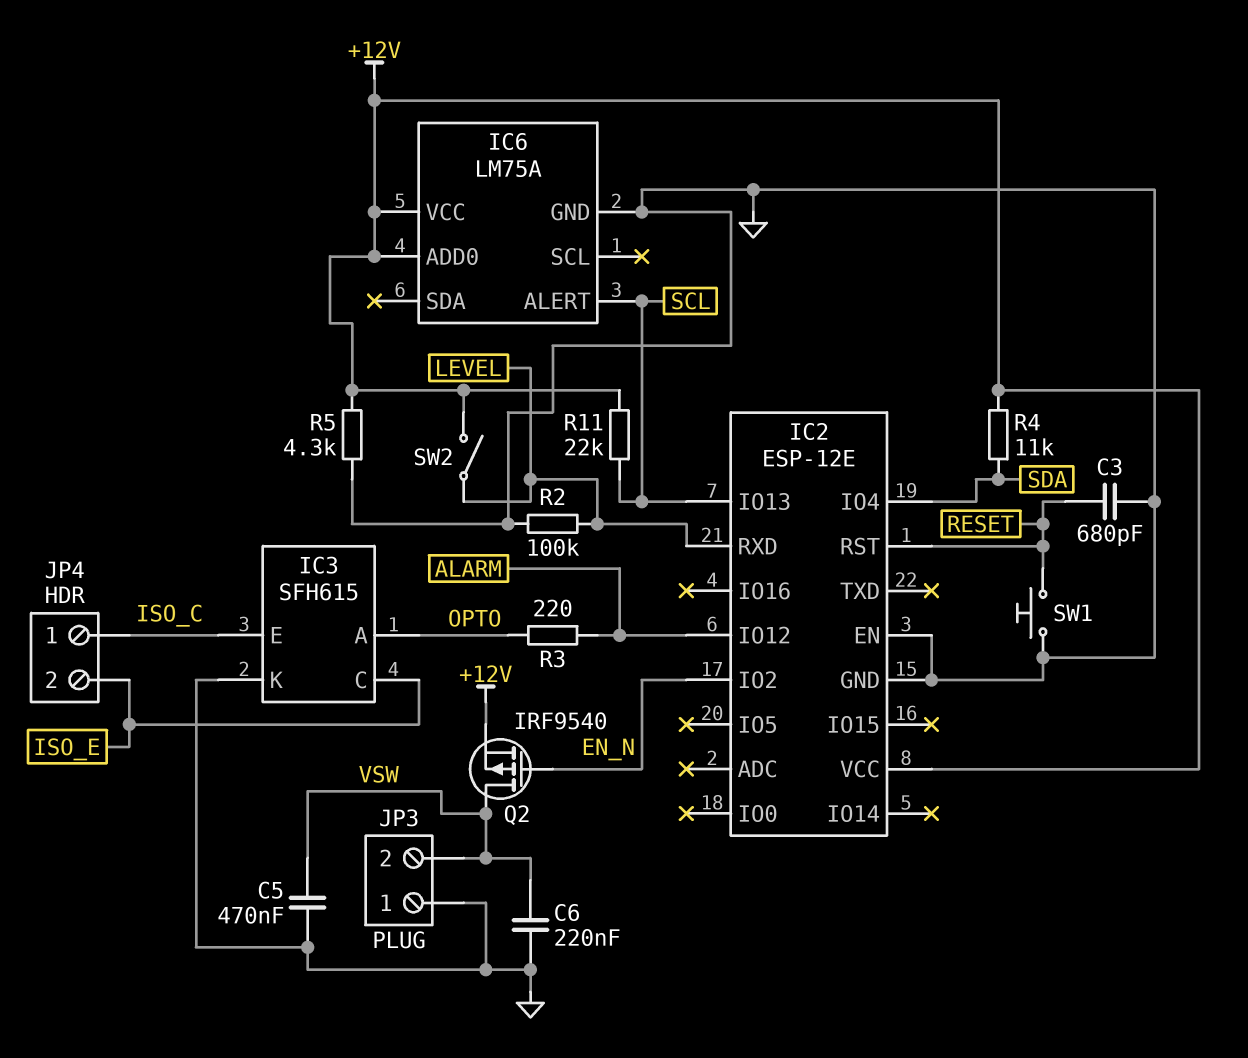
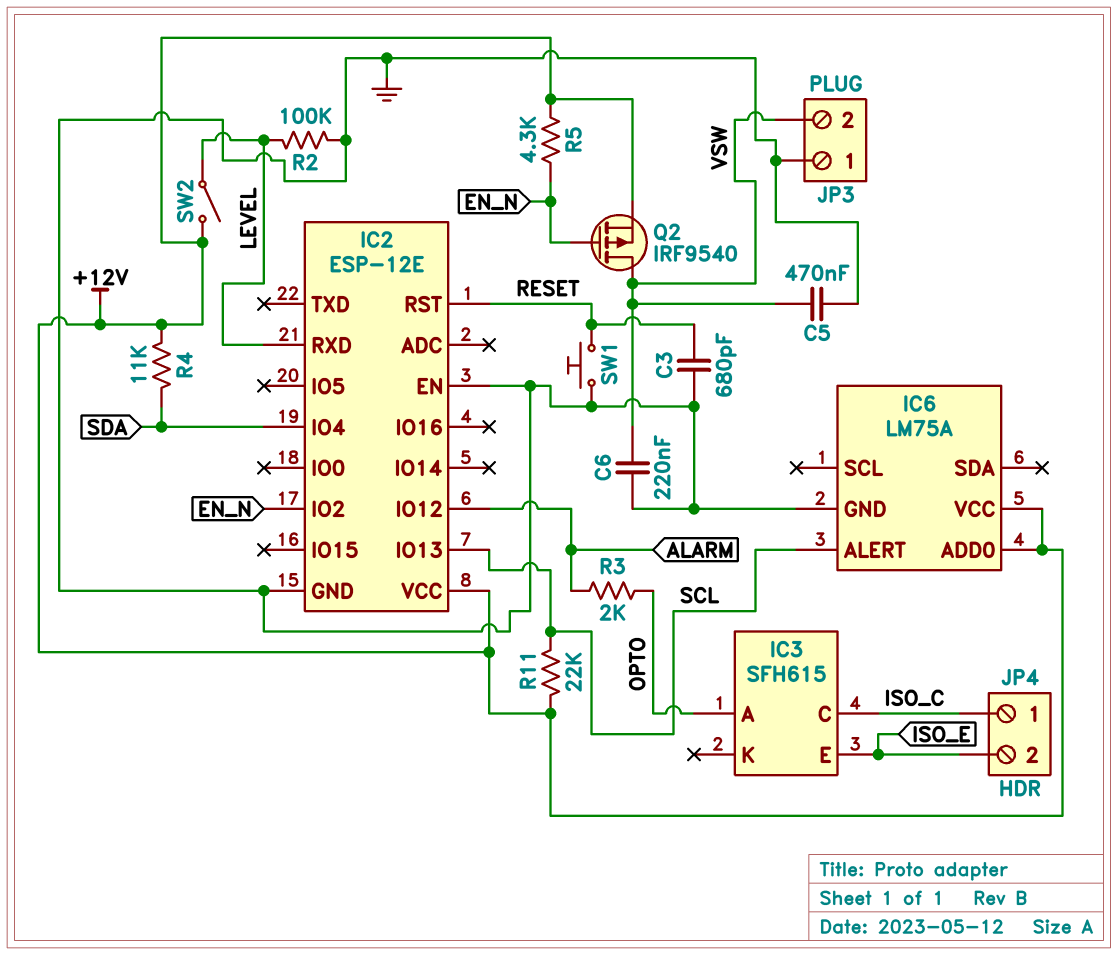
IC3 pin C: ISO_E -> ISO_C
IC3 pin E: ISO_C -> ISO_E
IC3 pin K: GND -> none
R3: 220 (ALARM, OPTO) -> 2k (ALARM, OPTO)
R5: 4.3k (+12V, GND) -> 4.3k (+12V, EN_N)

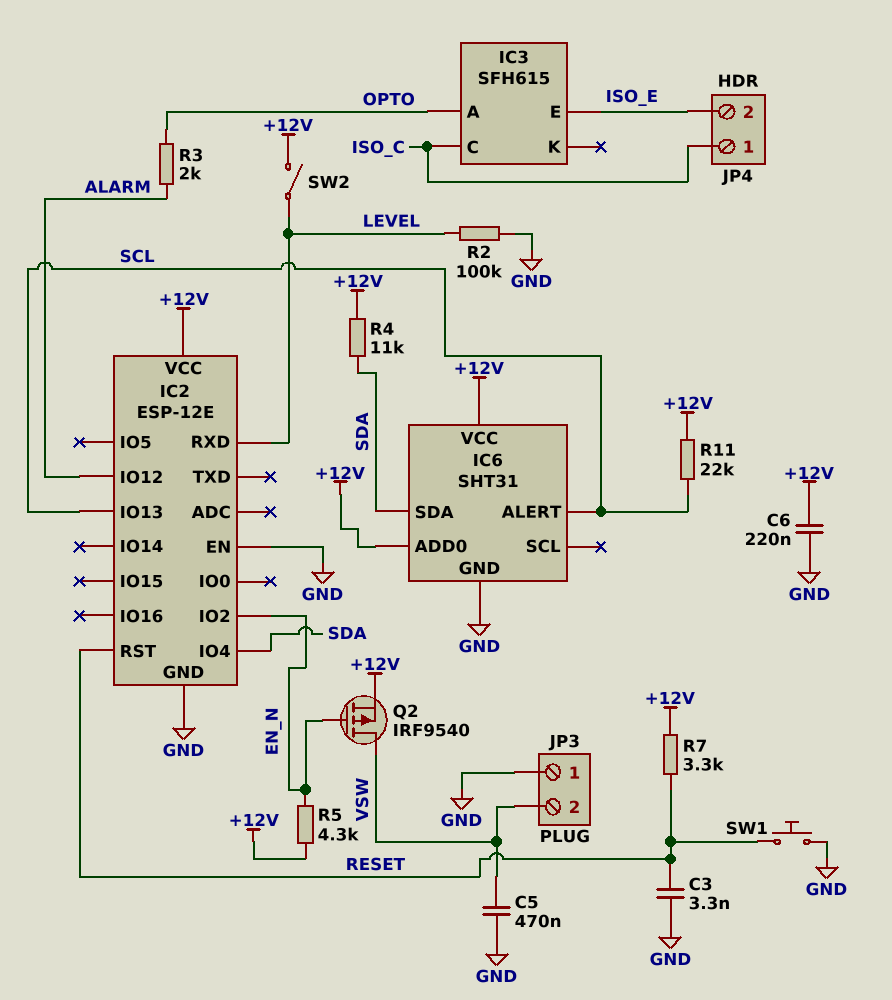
C3: 680pF (GND, RESET) -> 3.3nF (GND, RESET)
C6: 220nF (GND, VSW) -> 220nF (+12V, GND)
IC6: LM75A -> SHT31
IC6 pin SDA: none -> SDA
R7: none -> 3.3k (+12V, RESET)

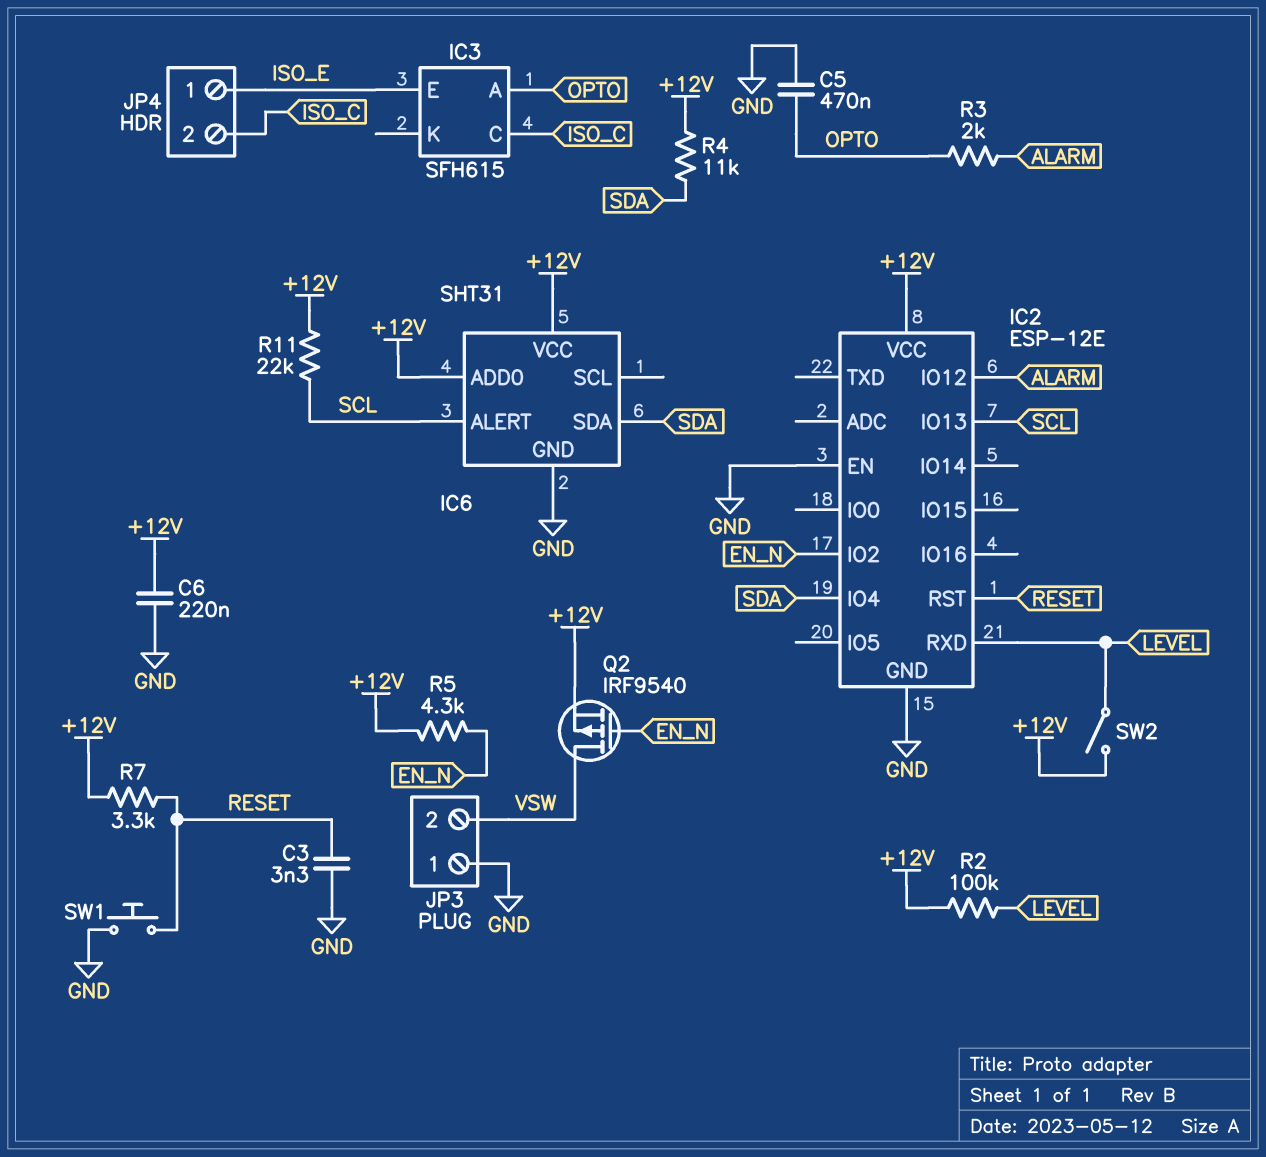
C5: 470nF (GND, VSW) -> 470nF (GND, OPTO)
JP4 pin 1: ISO_C -> ISO_E
JP4 pin 2: ISO_E -> ISO_C
R2: 100k (GND, LEVEL) -> 100k (+12V, LEVEL)

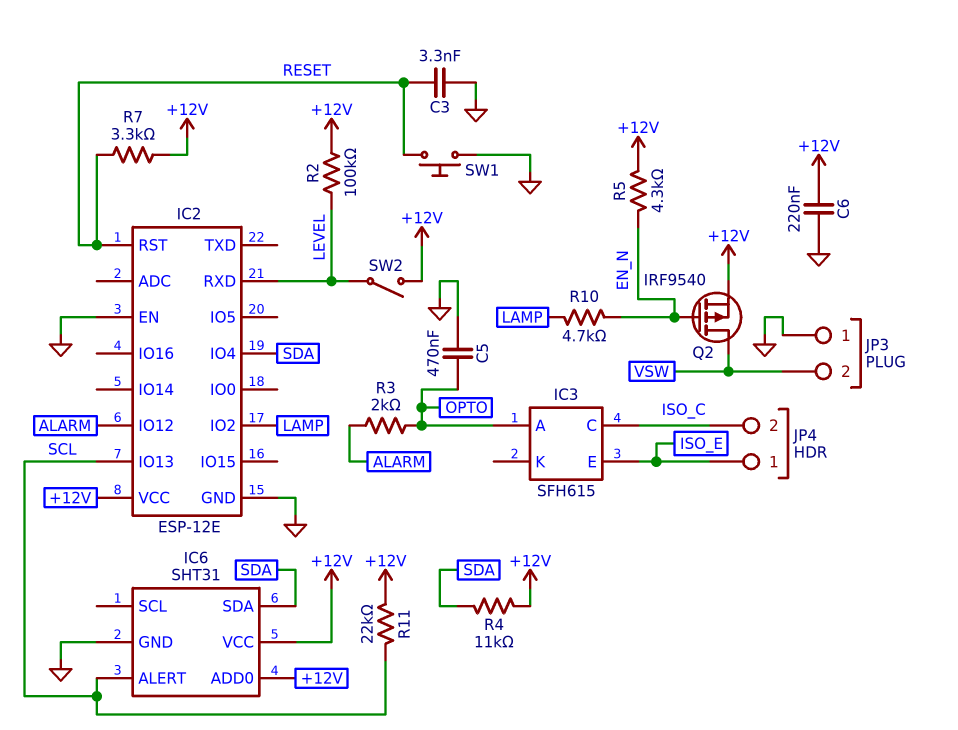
IC2 pin IO2: EN_N -> LAMP
R10: none -> 4.7k (EN_N, LAMP)

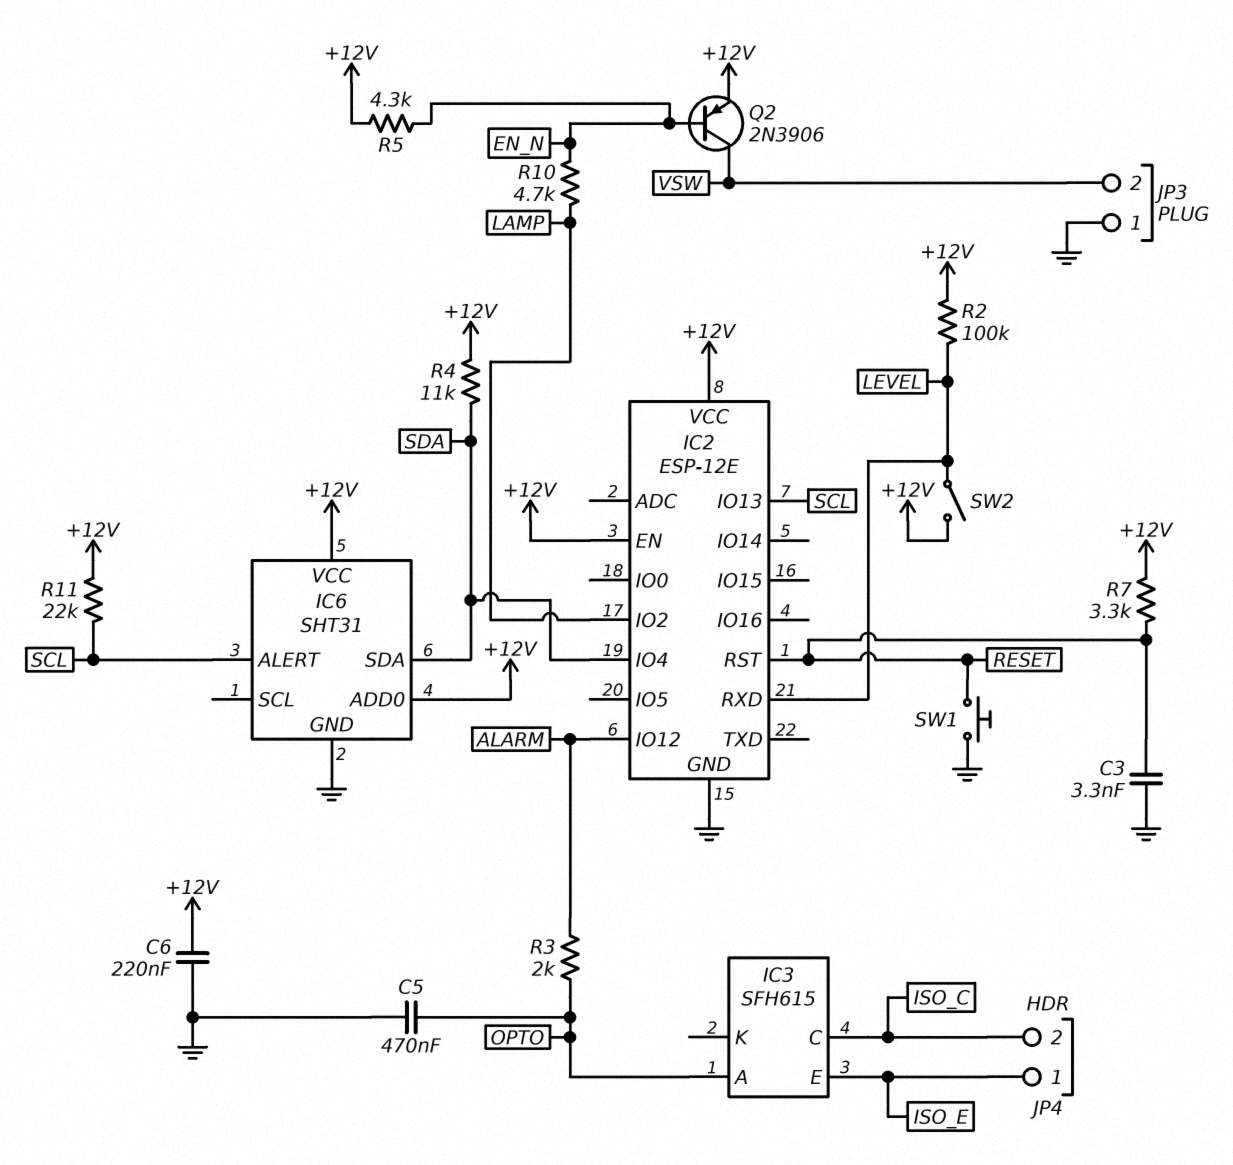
IC2 pin EN: GND -> +12V
Q2: PMOS IRF9540 (G EN_N, D VSW, S +12V) -> PNP 2N3906 (B EN_N, C VSW, E +12V)

